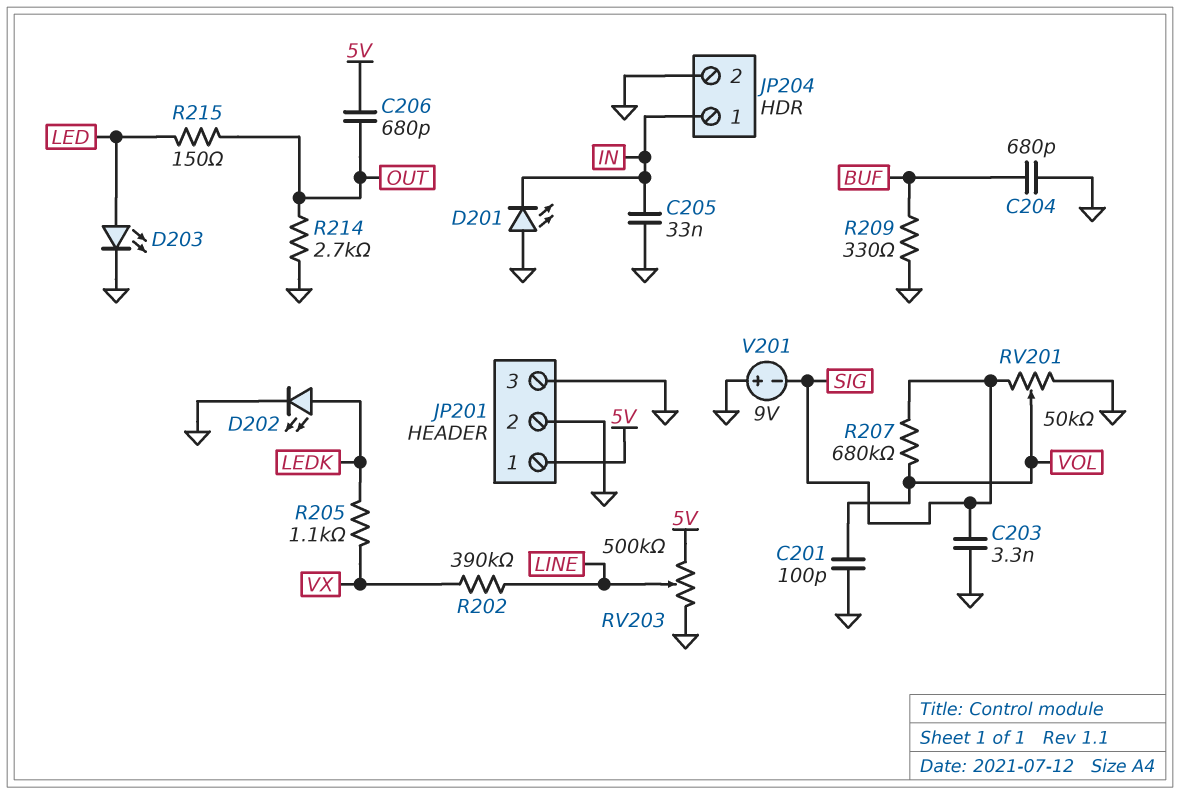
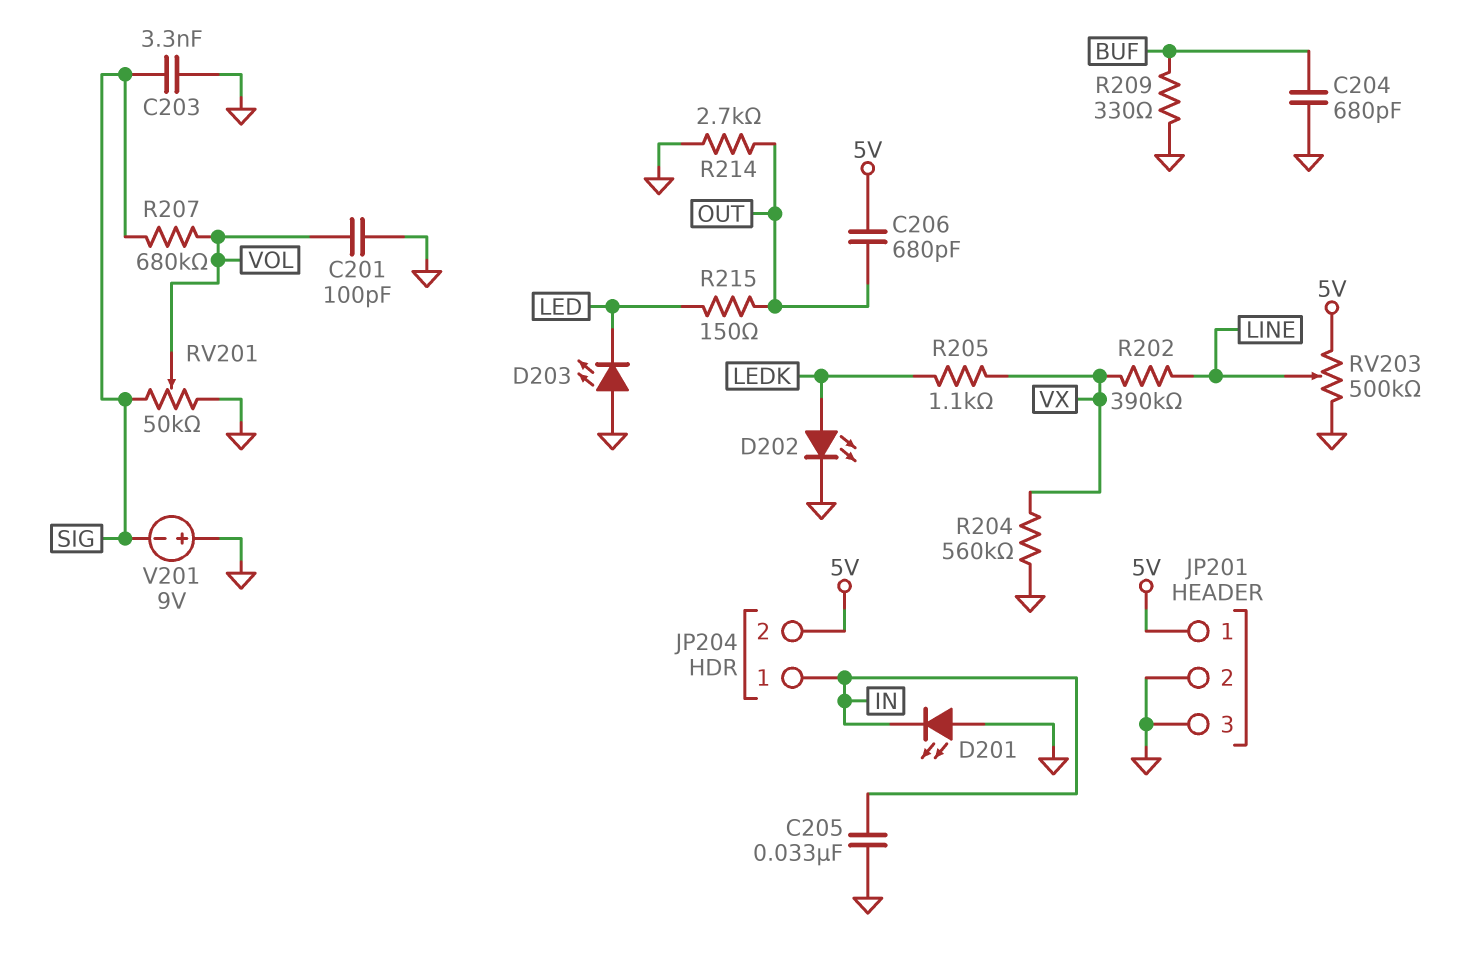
D203: LED (A LED, K GND) -> LED (A GND, K LED)
JP204 pin 2: GND -> 5V
R204: none -> 560k (GND, VX)

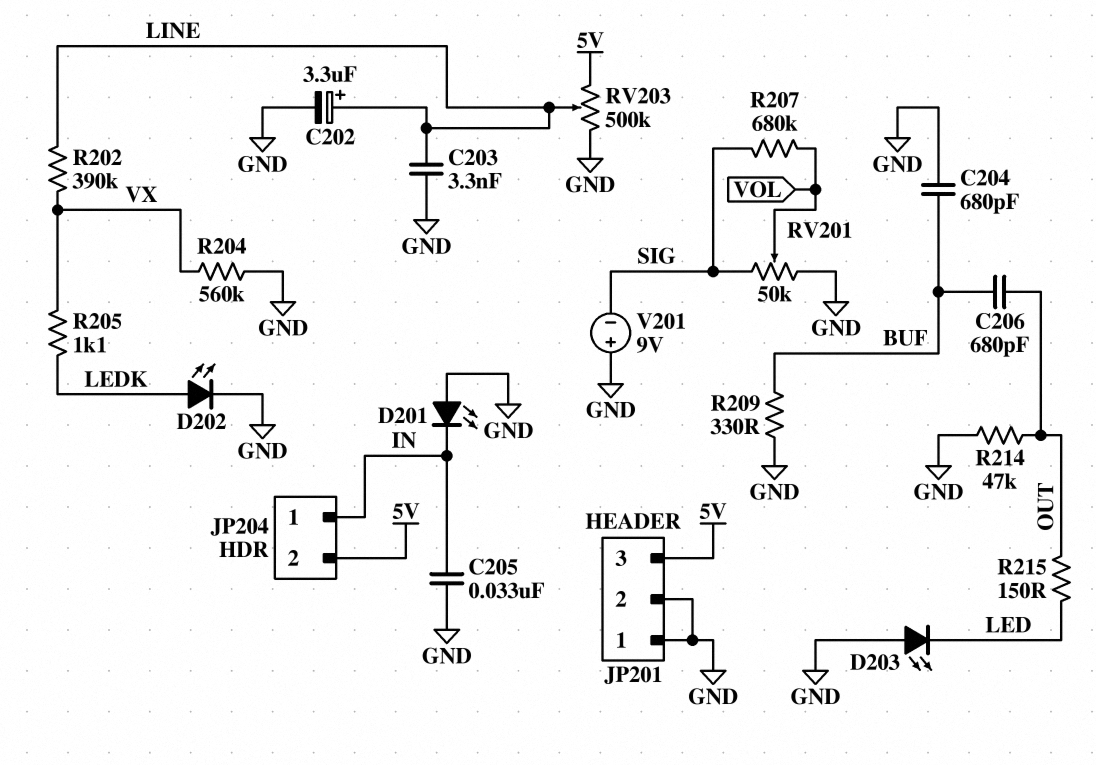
C201: 100pF (GND, VOL) -> none
C202: none -> 3.3uF (plus LINE, minus GND)
C203: 3.3nF (GND, SIG) -> 3.3nF (GND, LINE)
C206: 680pF (5V, OUT) -> 680pF (BUF, OUT)
JP201 pin 1: 5V -> GND
JP201 pin 3: GND -> 5V
R214: 2.7k (GND, OUT) -> 47k (GND, OUT)

